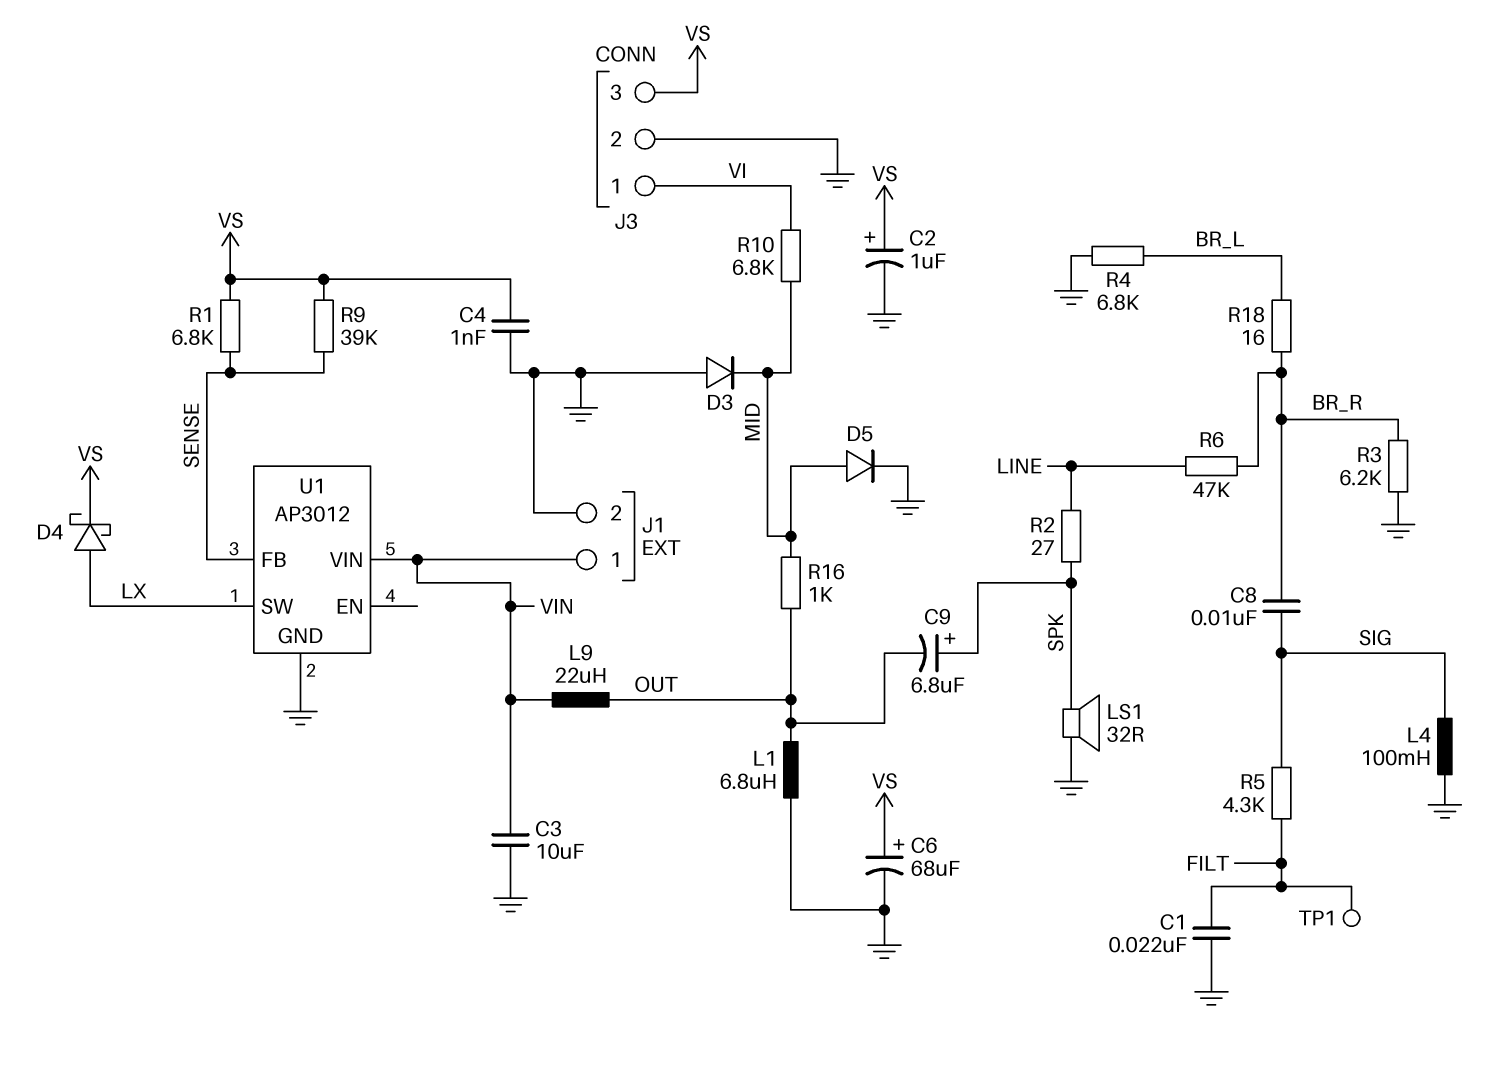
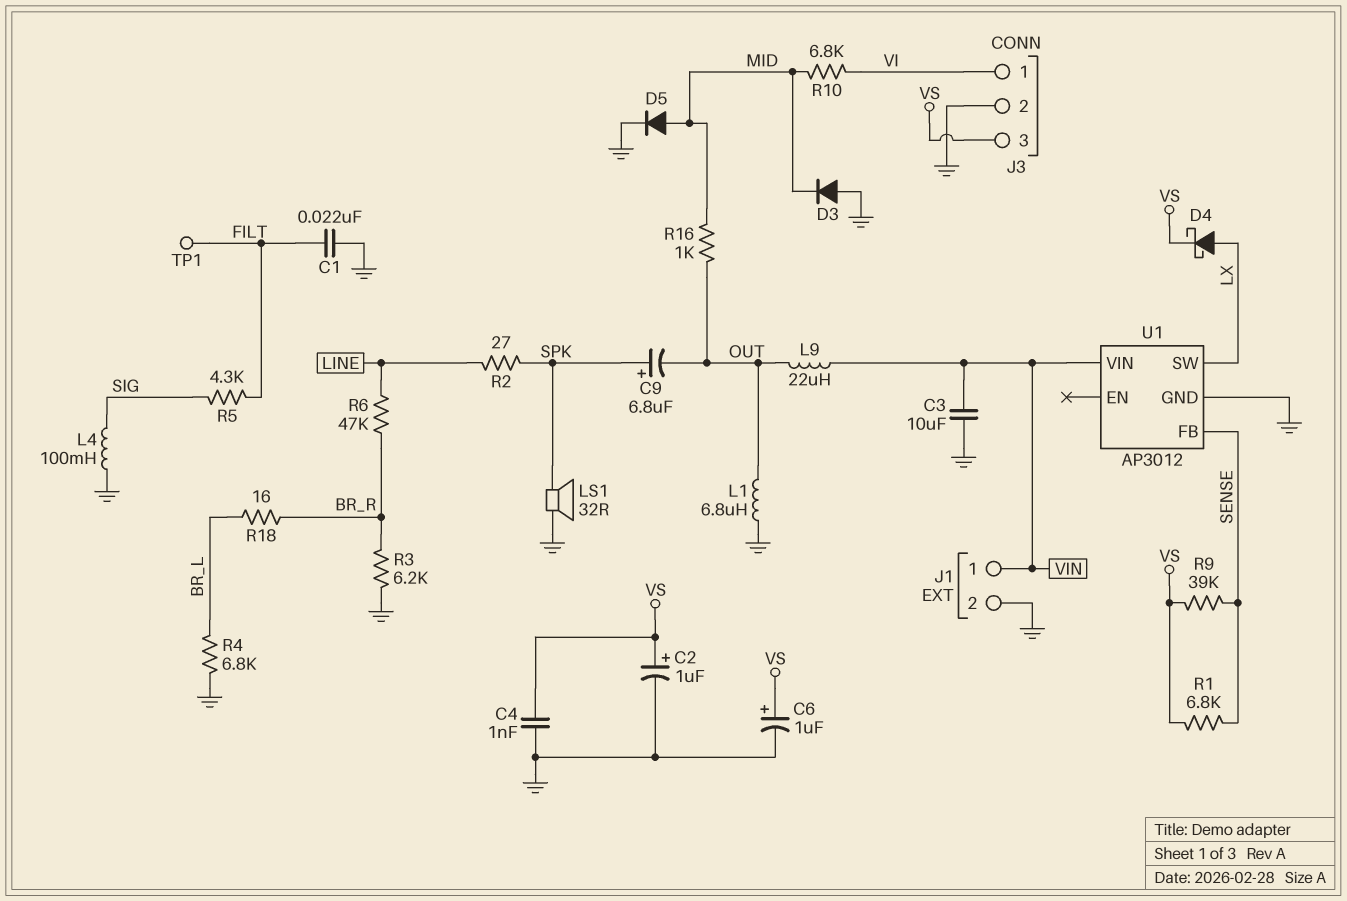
C6: 68uF (plus VS, minus GND) -> 1uF (plus VS, minus GND)
C8: 10nF (BR_R, SIG) -> none

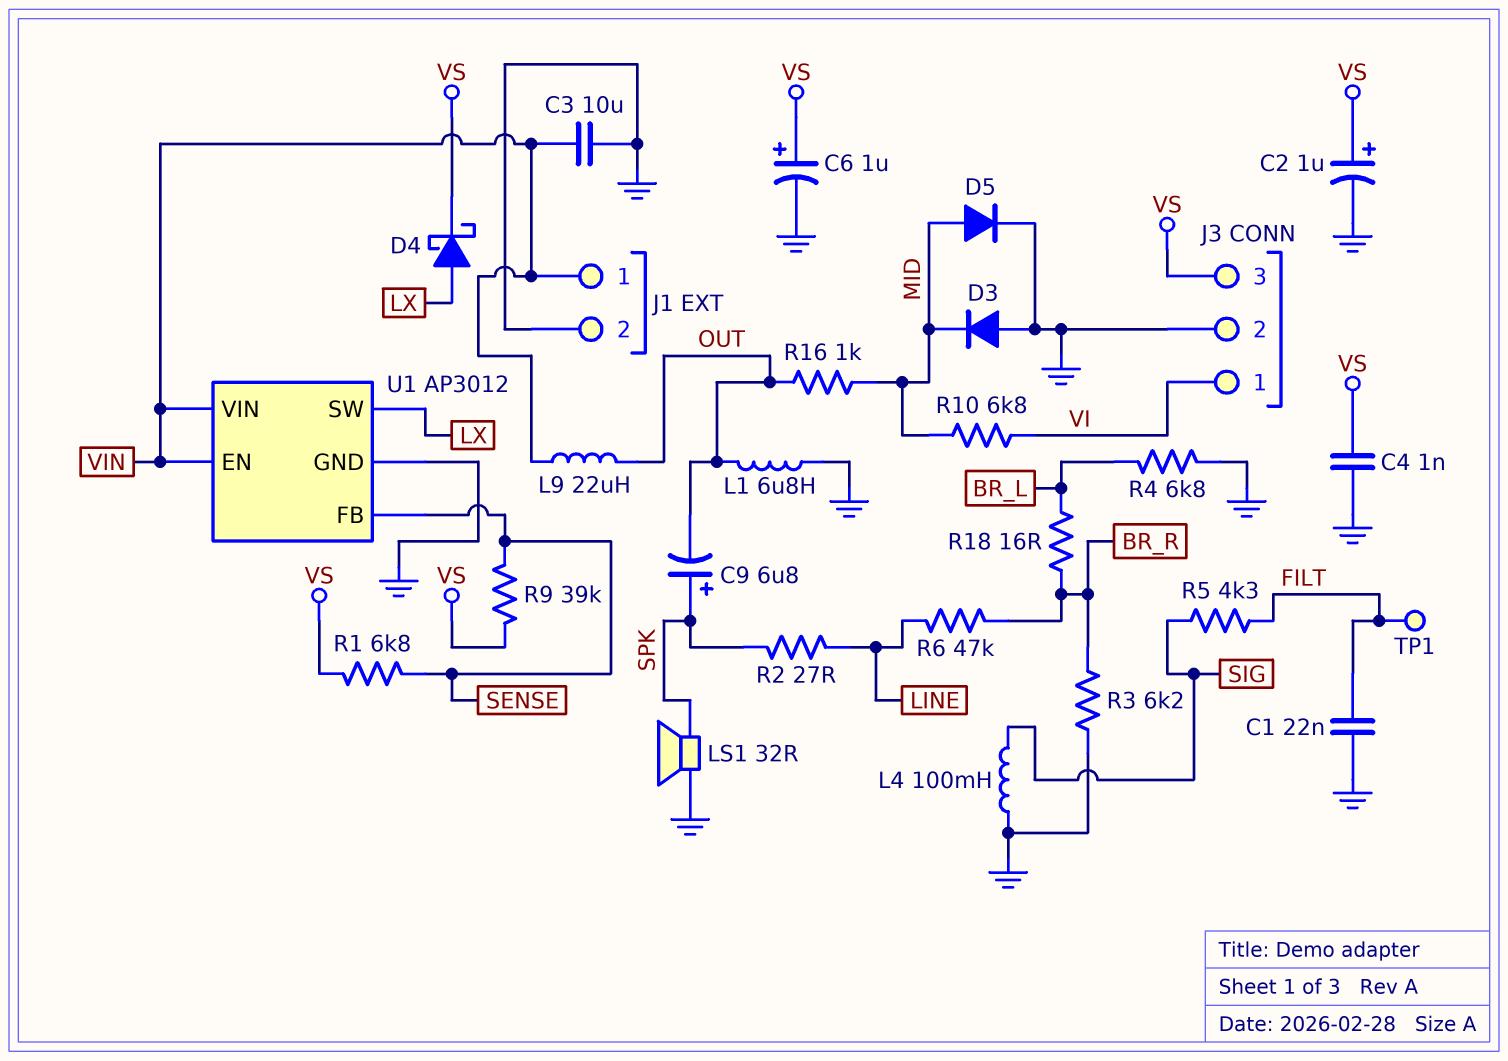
U1 pin EN: none -> VIN

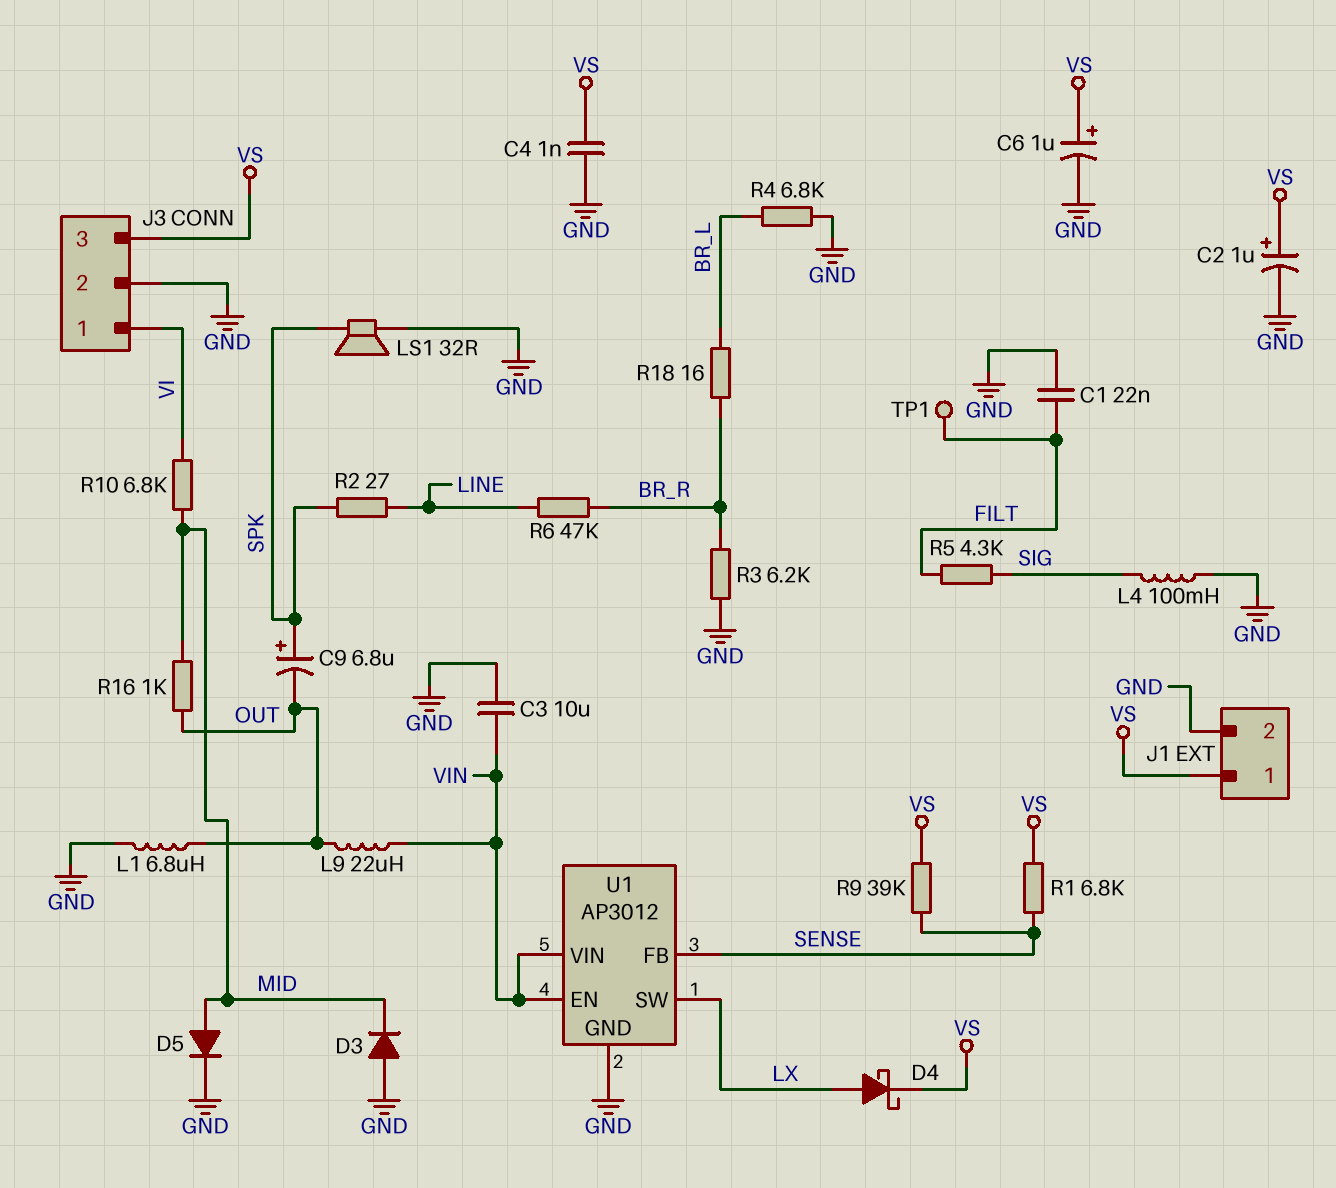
J1 pin 1: VIN -> VS

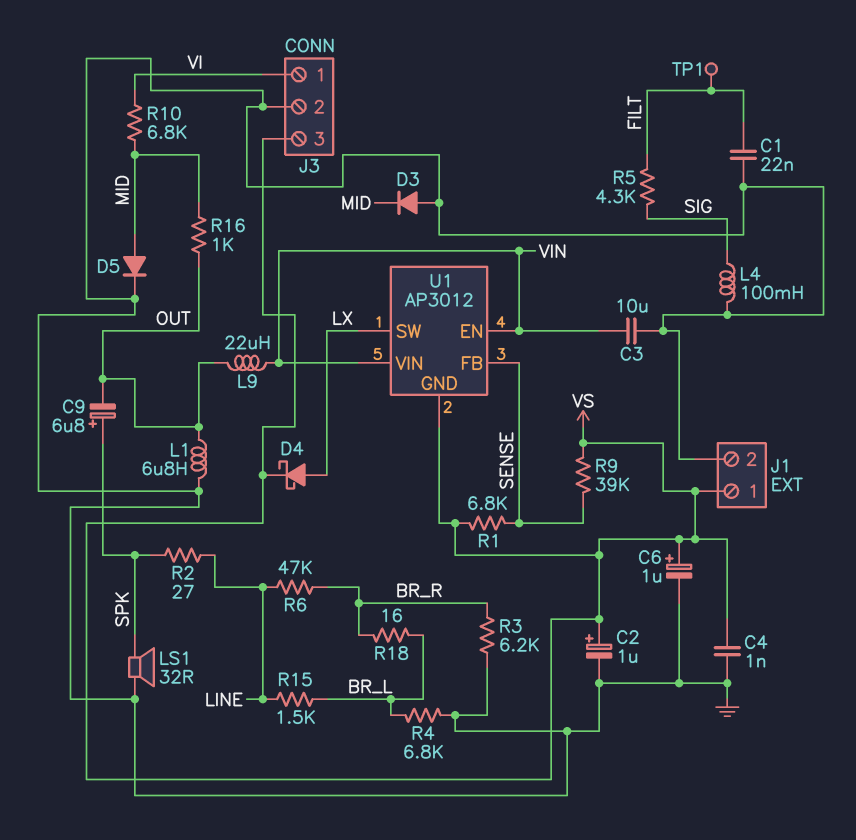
R15: none -> 1.5k (BR_L, LINE)
U1 pin GND: GND -> VS

